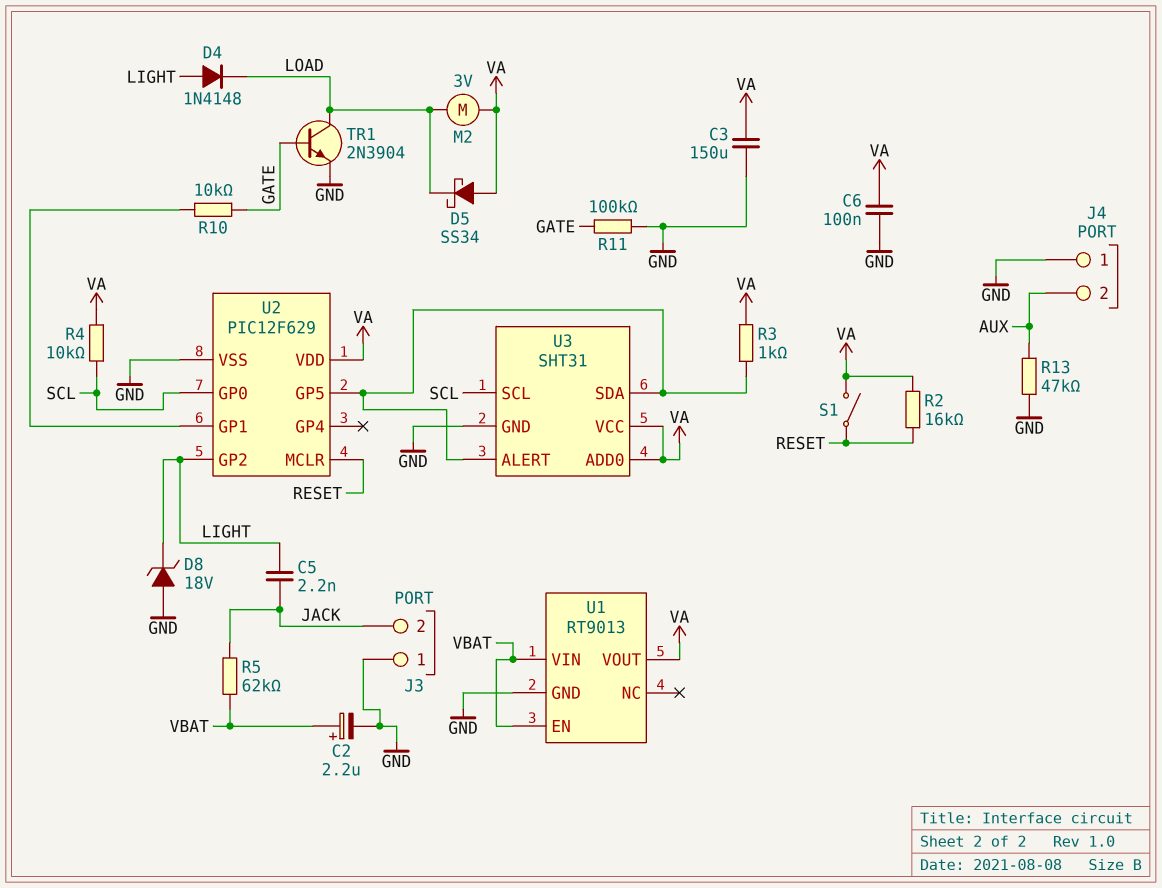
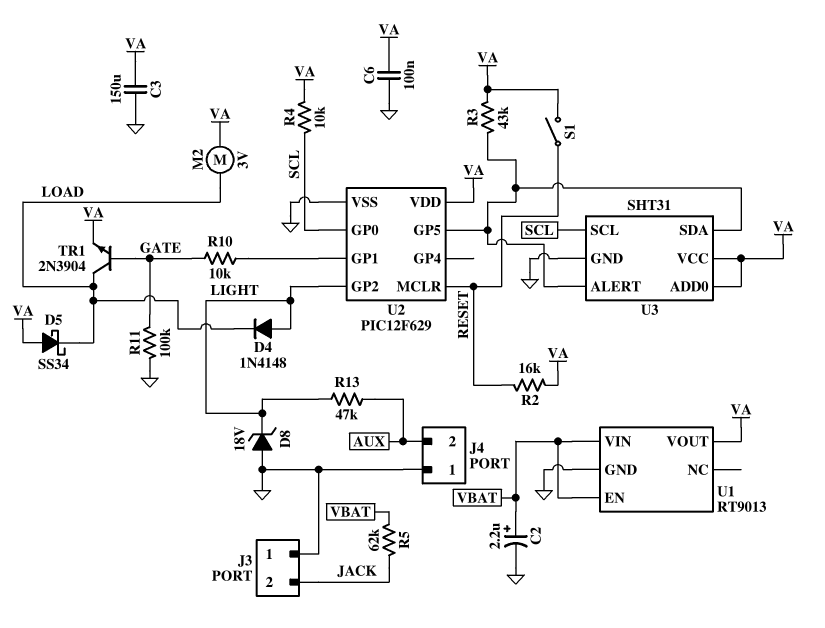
C5: 2.2nF (JACK, LIGHT) -> none
R3: 1k (U2/GP5, VA) -> 43k (U2/GP5, VA)
R13: 47k (AUX, GND) -> 47k (AUX, LIGHT)
TR1: NPN 2N3904 (B GATE, C LOAD, E GND) -> NPN 2N3904 (B GATE, C LOAD, E VA)

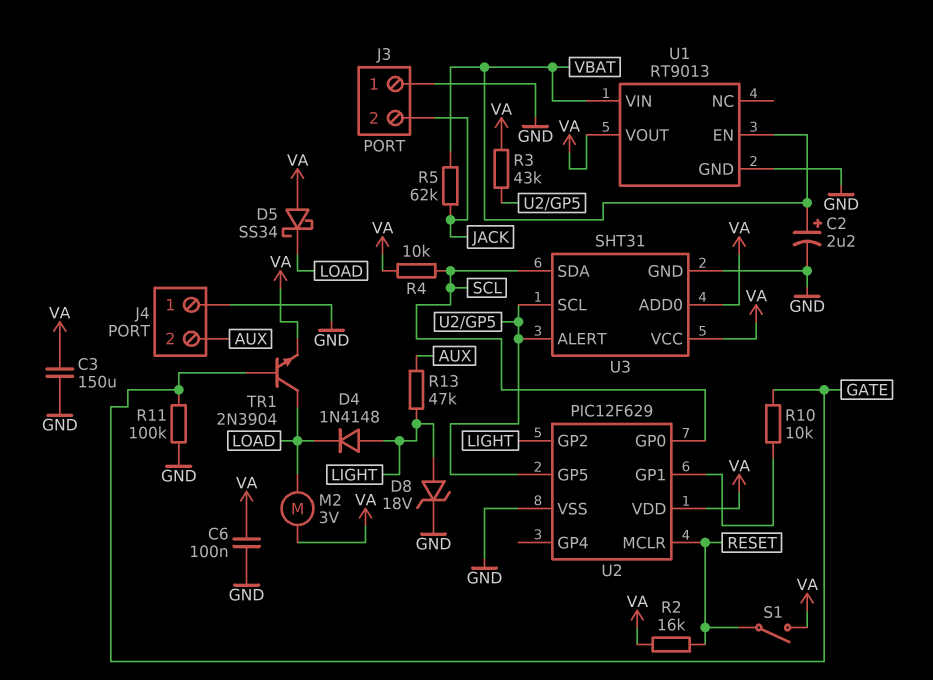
D8: zener 18V (A GND, K LIGHT) -> zener 18V (A LIGHT, K GND)
U3 pin SCL: SCL -> U2/GP5
U3 pin SDA: U2/GP5 -> SCL

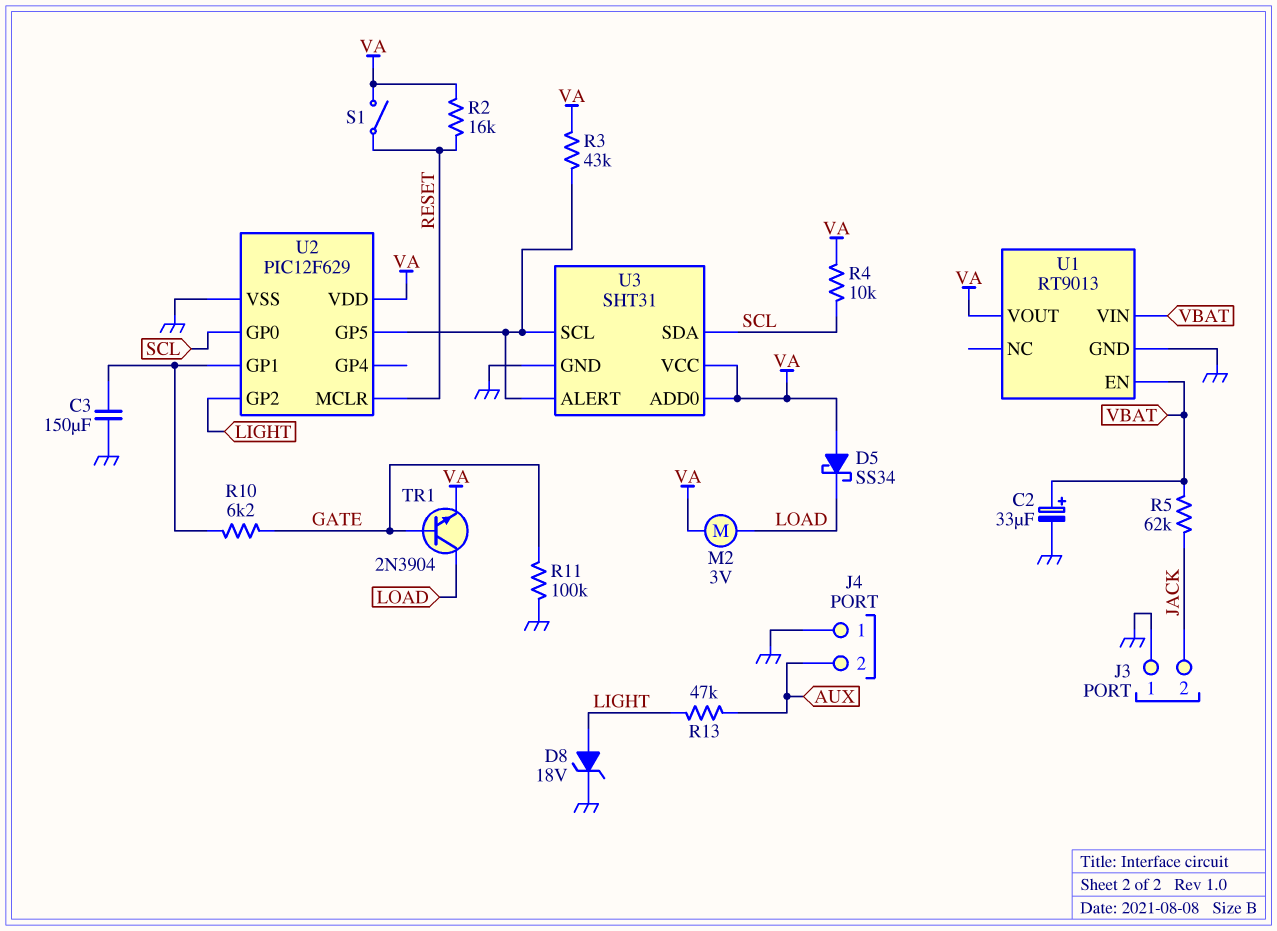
C2: 2.2uF (plus VBAT, minus GND) -> 33uF (plus VBAT, minus GND)
C3: 150uF (GND, VA) -> 150uF (GND, U2/GP1)
C6: 100nF (GND, VA) -> none
D4: diode 1N4148 (A LIGHT, K LOAD) -> none
R10: 10k (GATE, U2/GP1) -> 6.2k (GATE, U2/GP1)

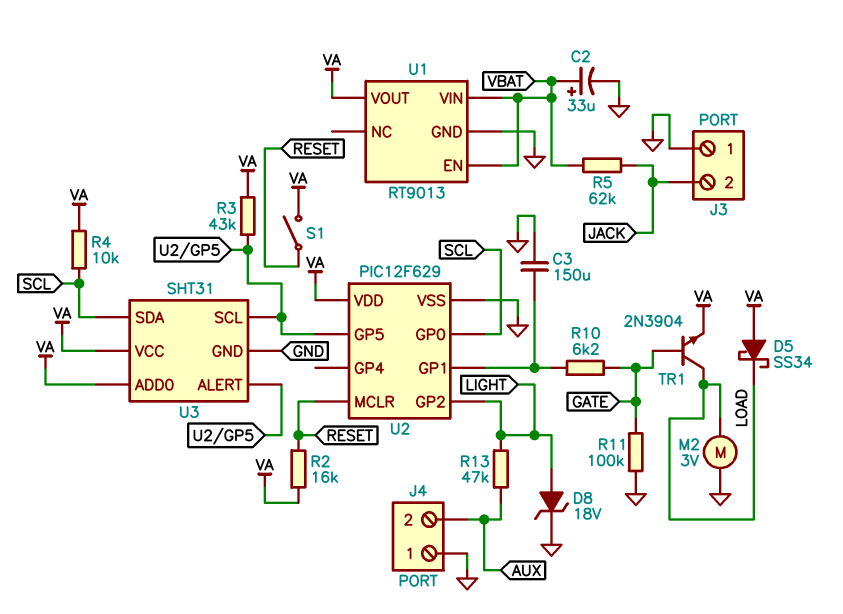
M2: motor 3V (LOAD, VA) -> motor 3V (GND, LOAD)

